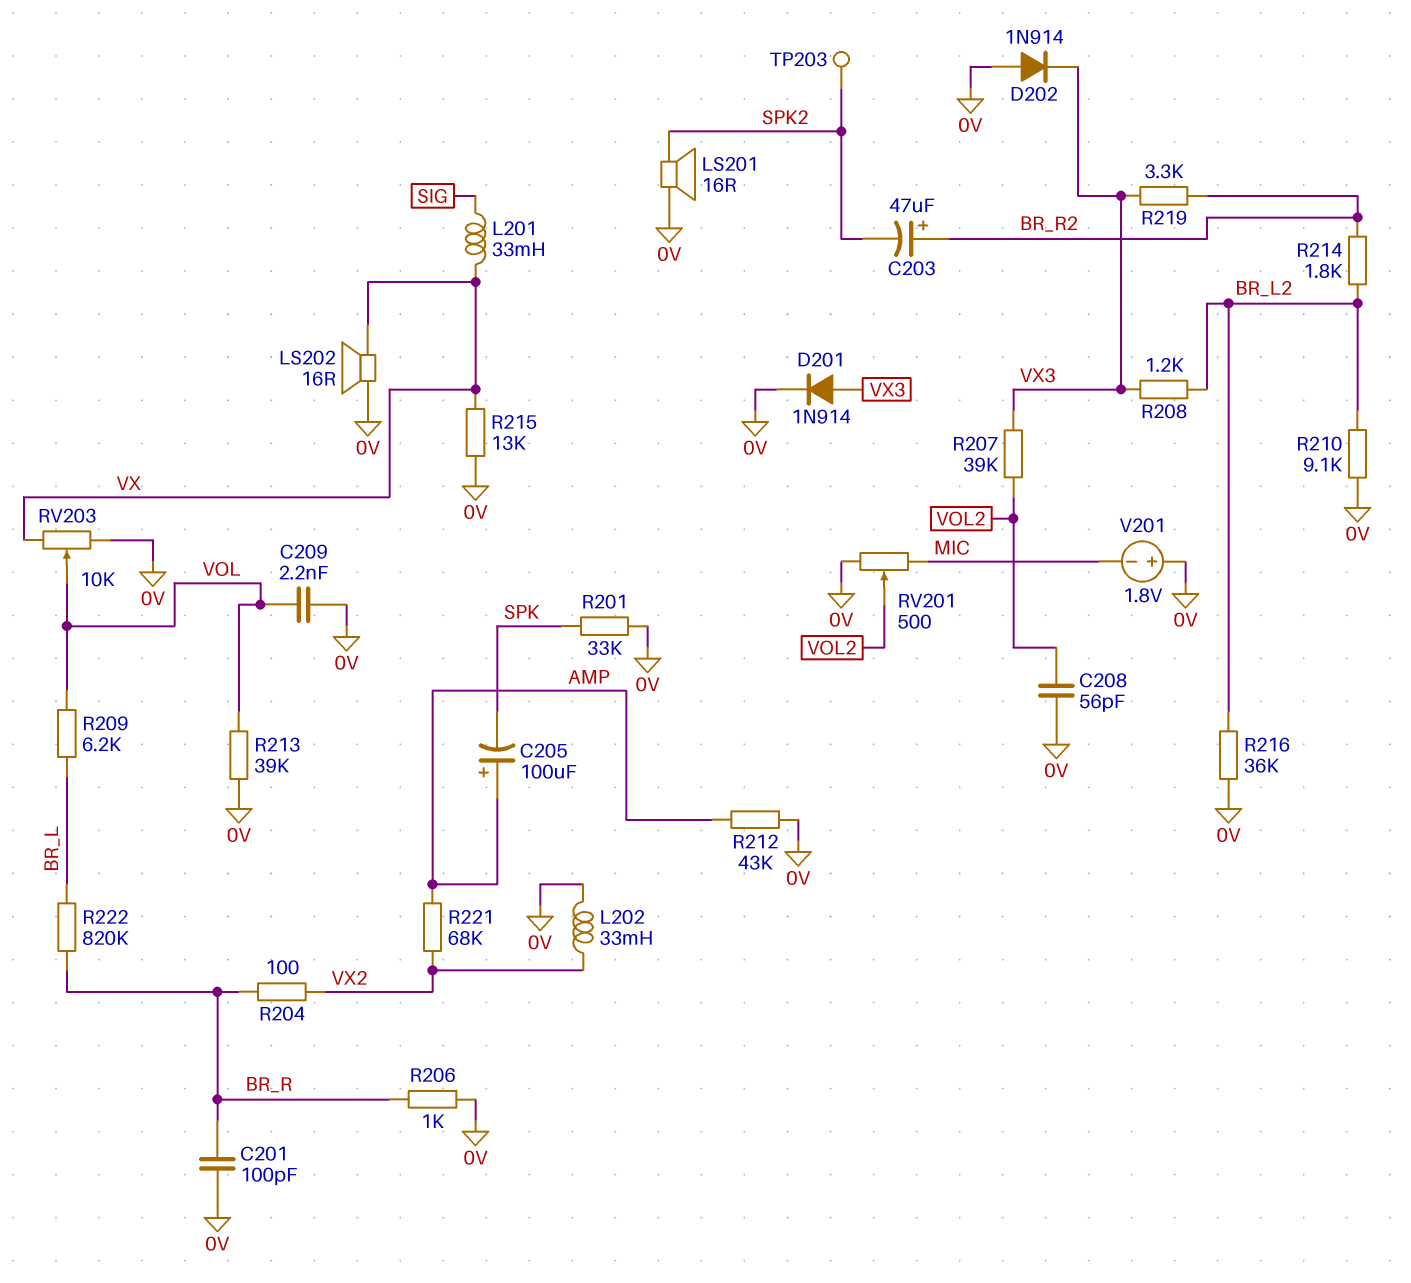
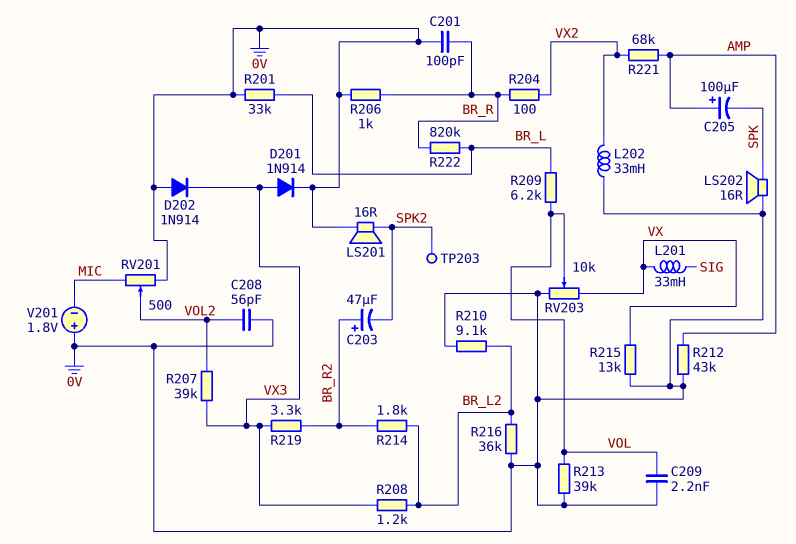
LS202: speaker 16R (0V, VX) -> speaker 16R (0V, SPK)
R201: 33k (0V, SPK) -> 33k (0V, BR_L)

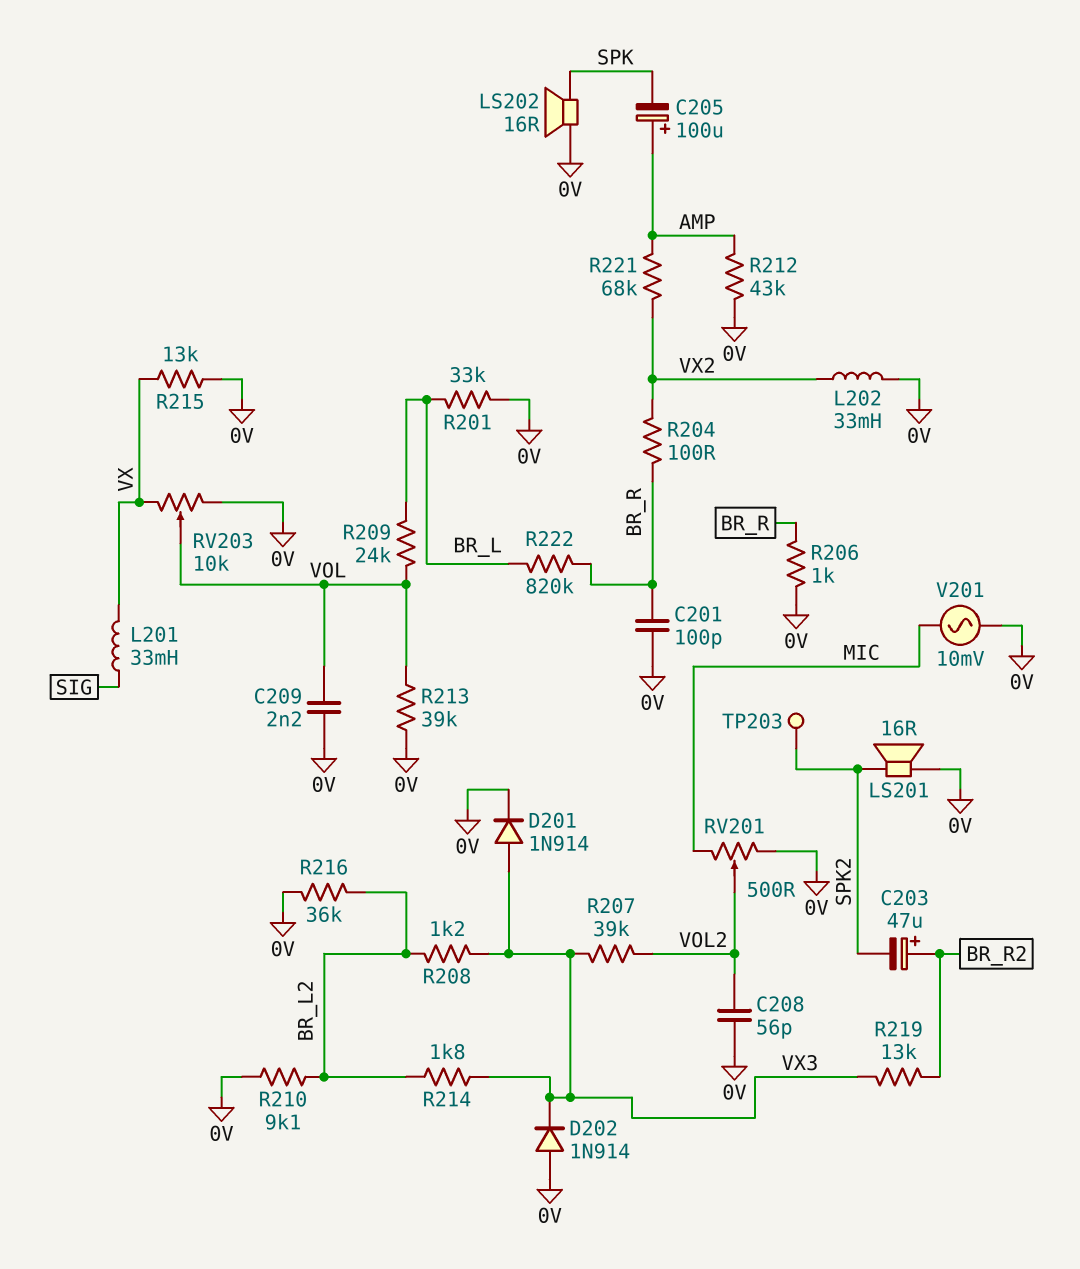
R209: 6.2k (BR_L, VOL) -> 24k (BR_L, VOL)
R214: 1.8k (BR_L2, BR_R2) -> 1.8k (BR_L2, VX3)
R219: 3.3k (BR_R2, VX3) -> 13k (BR_R2, VX3)
V201: 1.8V (plus 0V, minus MIC) -> AC 10mV (0V, MIC)

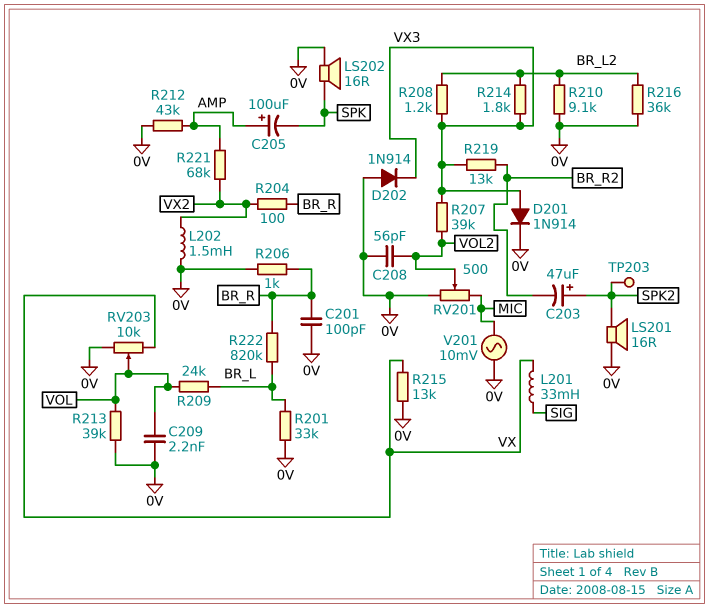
C203: 47uF (plus BR_R2, minus SPK2) -> 47uF (plus SPK2, minus BR_R2)
L202: 33mH (0V, VX2) -> 1.5mH (0V, VX2)

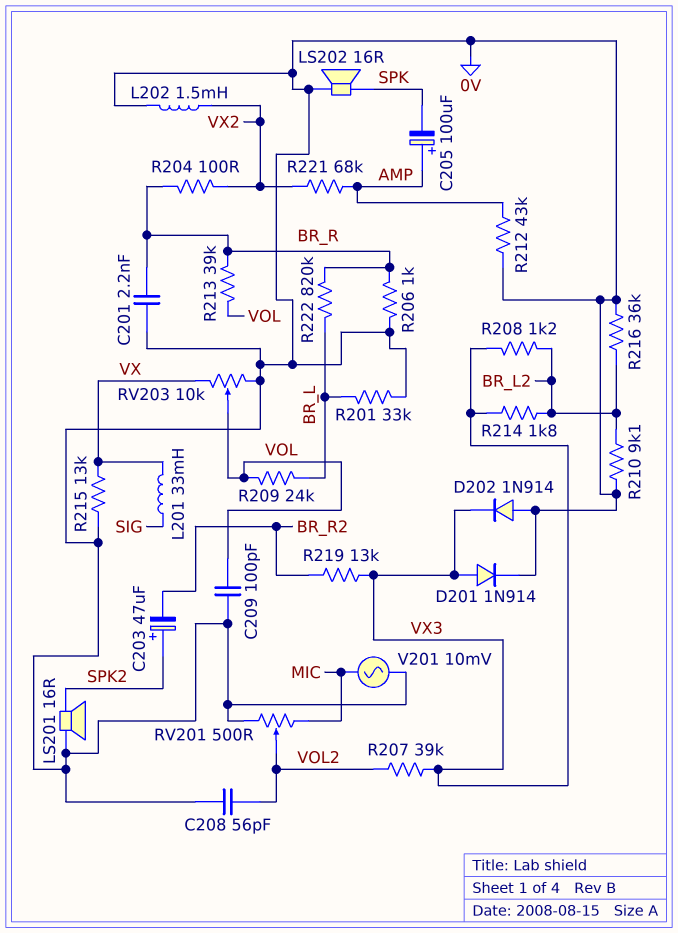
C201: 100pF (0V, BR_R) -> 2.2nF (0V, BR_R)
C209: 2.2nF (0V, VOL) -> 100pF (0V, VOL)
R213: 39k (0V, VOL) -> 39k (BR_R, VOL)
TP203: test point (SPK2) -> none

